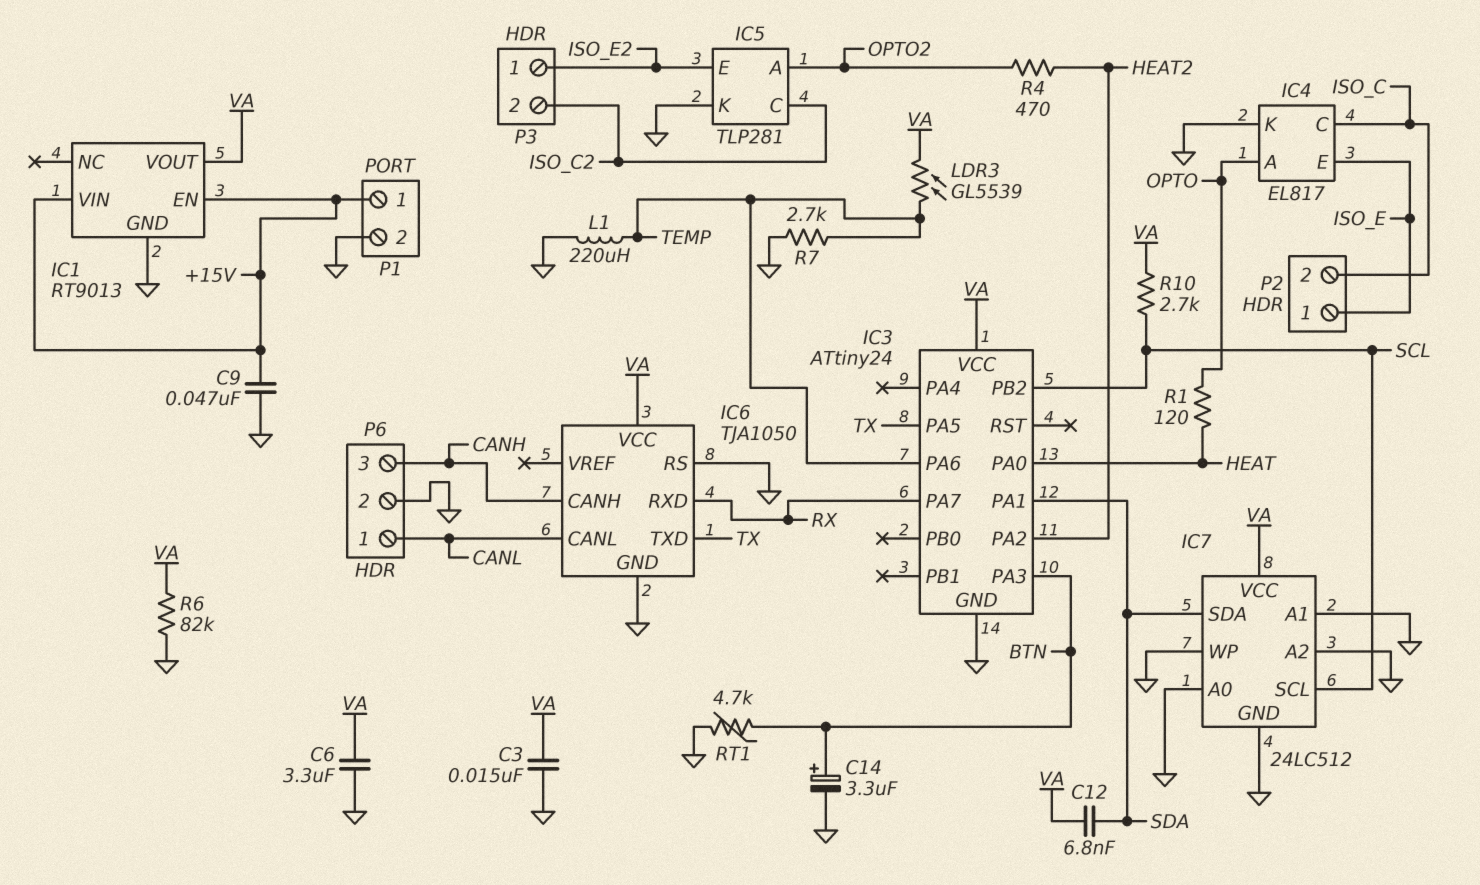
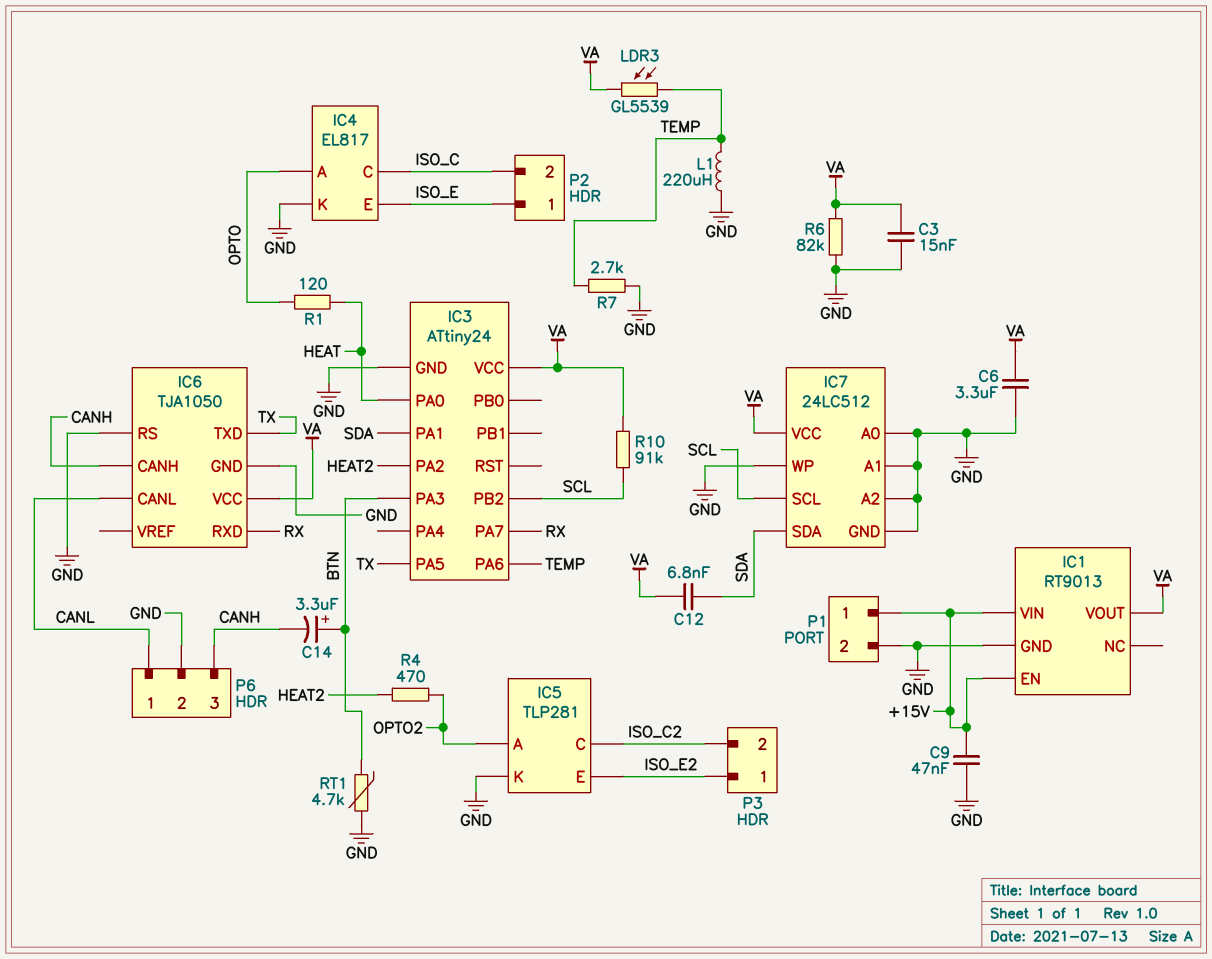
C14: 3.3uF (plus BTN, minus GND) -> 3.3uF (plus BTN, minus CANH)
R10: 2.7k (SCL, VA) -> 91k (SCL, VA)

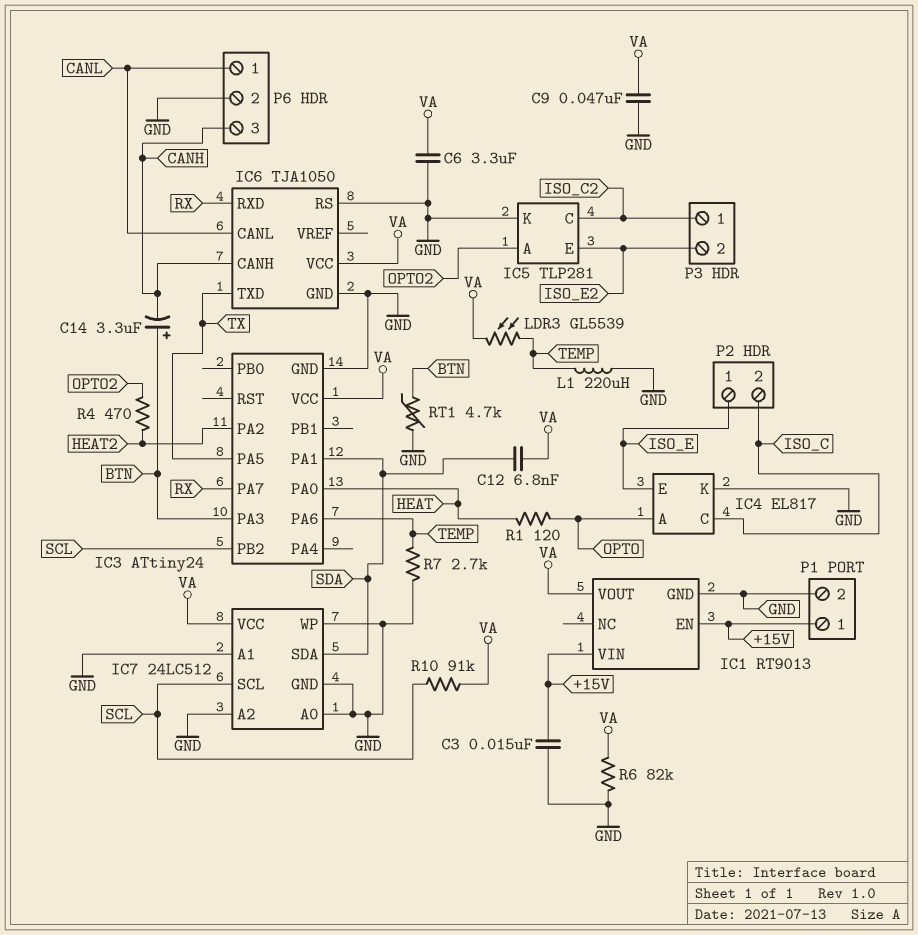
C3: 15nF (GND, VA) -> 15nF (+15V, GND)
C9: 47nF (+15V, GND) -> 47nF (GND, VA)
P3 pin 1: ISO_E2 -> ISO_C2
P3 pin 2: ISO_C2 -> ISO_E2

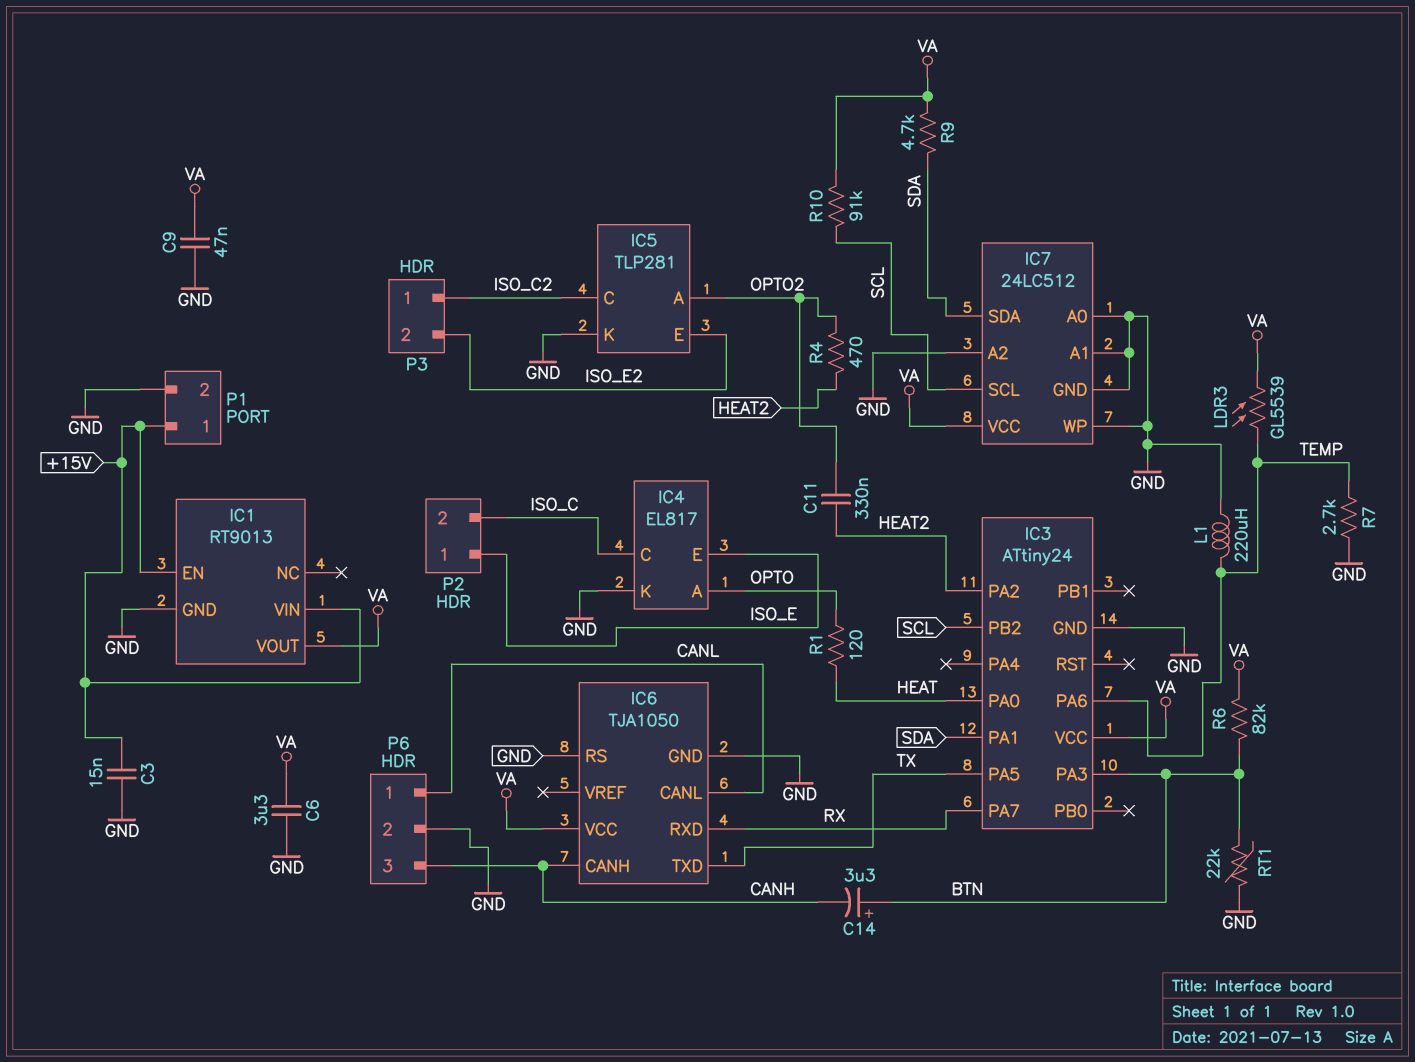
C11: none -> 330nF (HEAT2, OPTO2)
C12: 6.8nF (SDA, VA) -> none
R6: 82k (GND, VA) -> 82k (BTN, VA)
R9: none -> 4.7k (SDA, VA)
RT1: 4.7k (BTN, GND) -> 22k (BTN, GND)

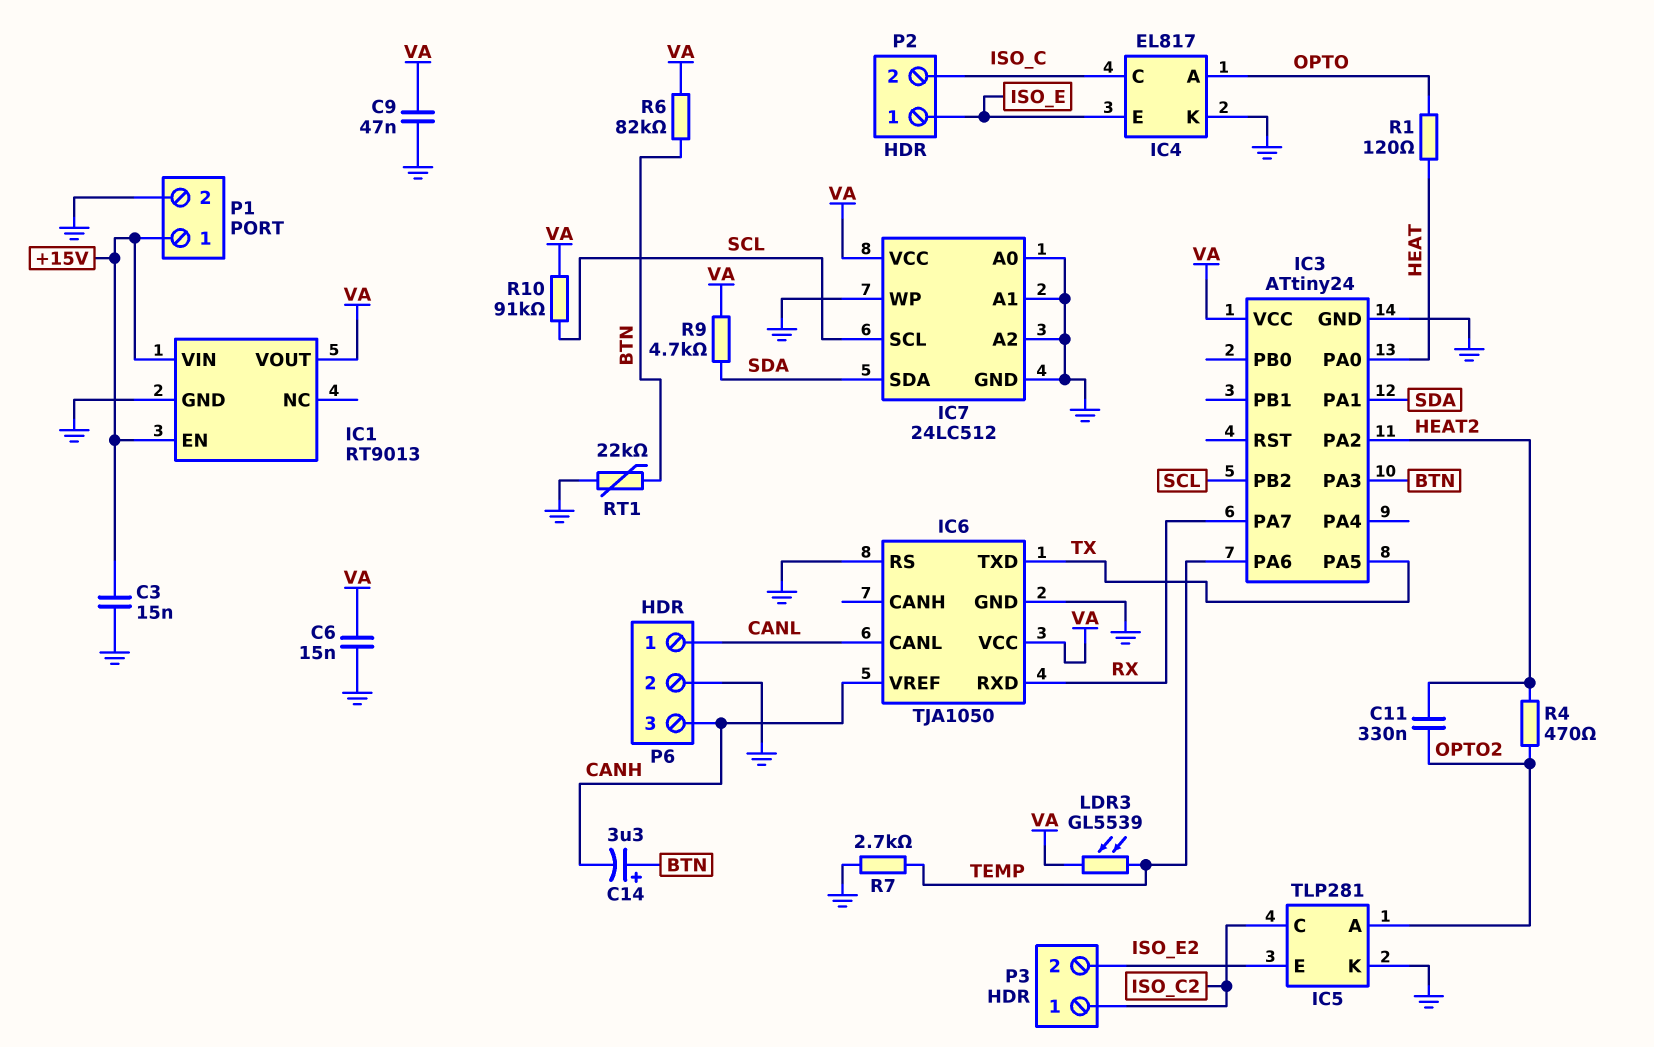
C6: 3.3uF (GND, VA) -> 15nF (GND, VA)
IC6 pin CANH: CANH -> none
IC6 pin VREF: none -> CANH
L1: 220uH (GND, TEMP) -> none

